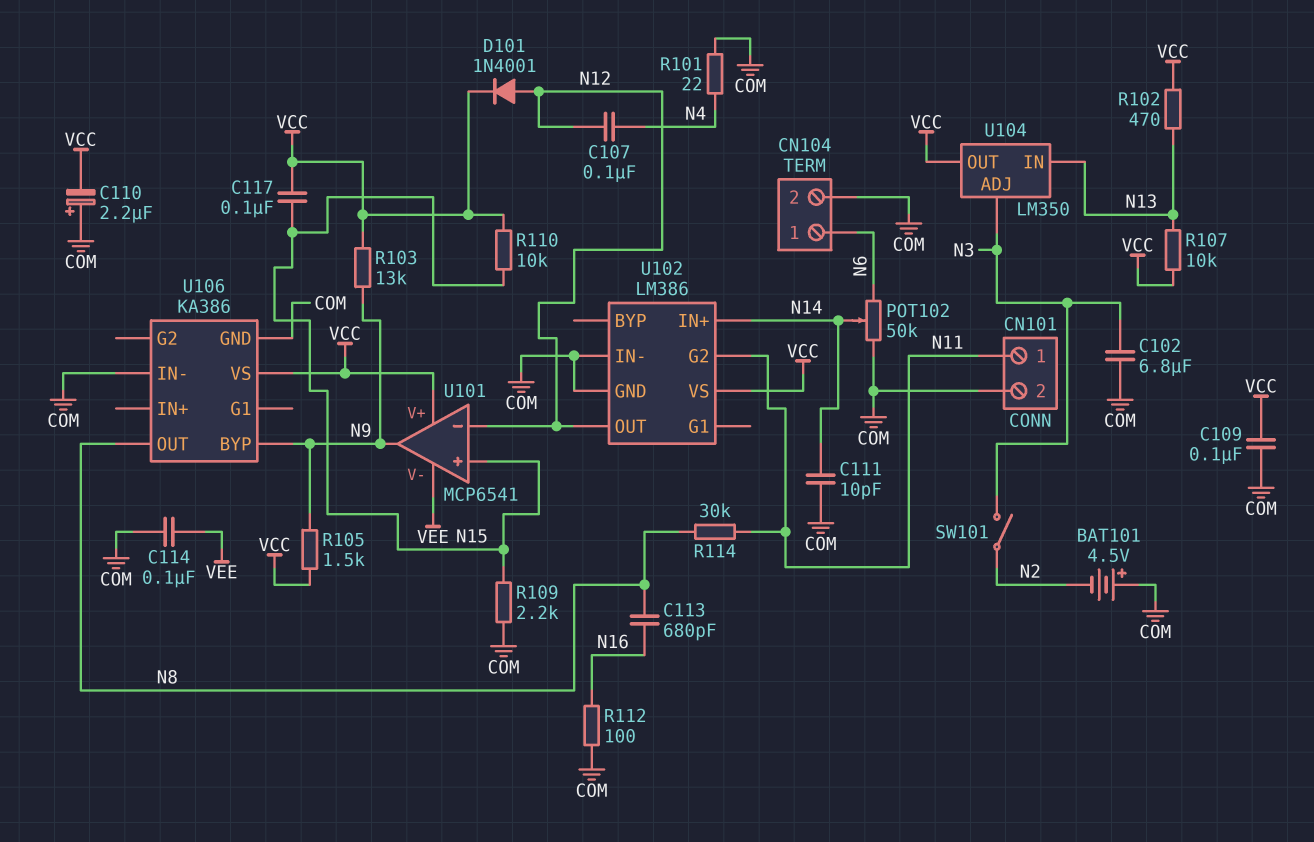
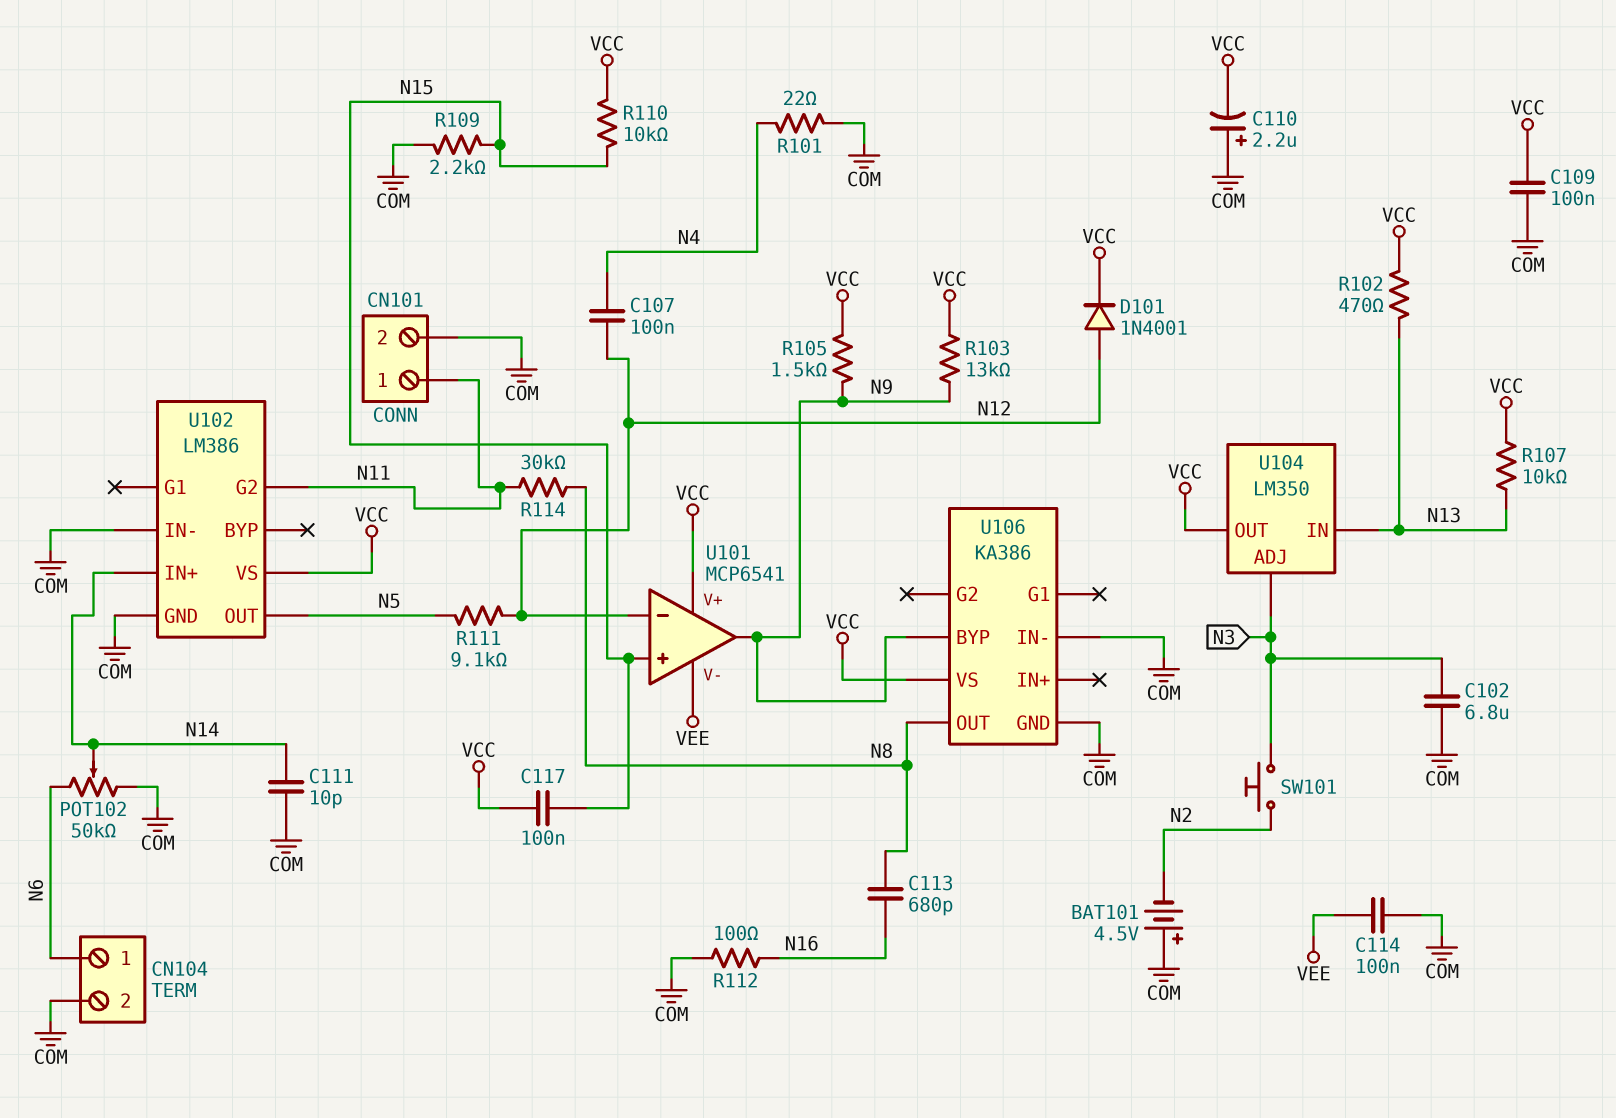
R111: none -> 9.1k (N5, N12)
SW101: switch (N2, N3) -> button (N2, N3)
U102 pin OUT: N12 -> N5

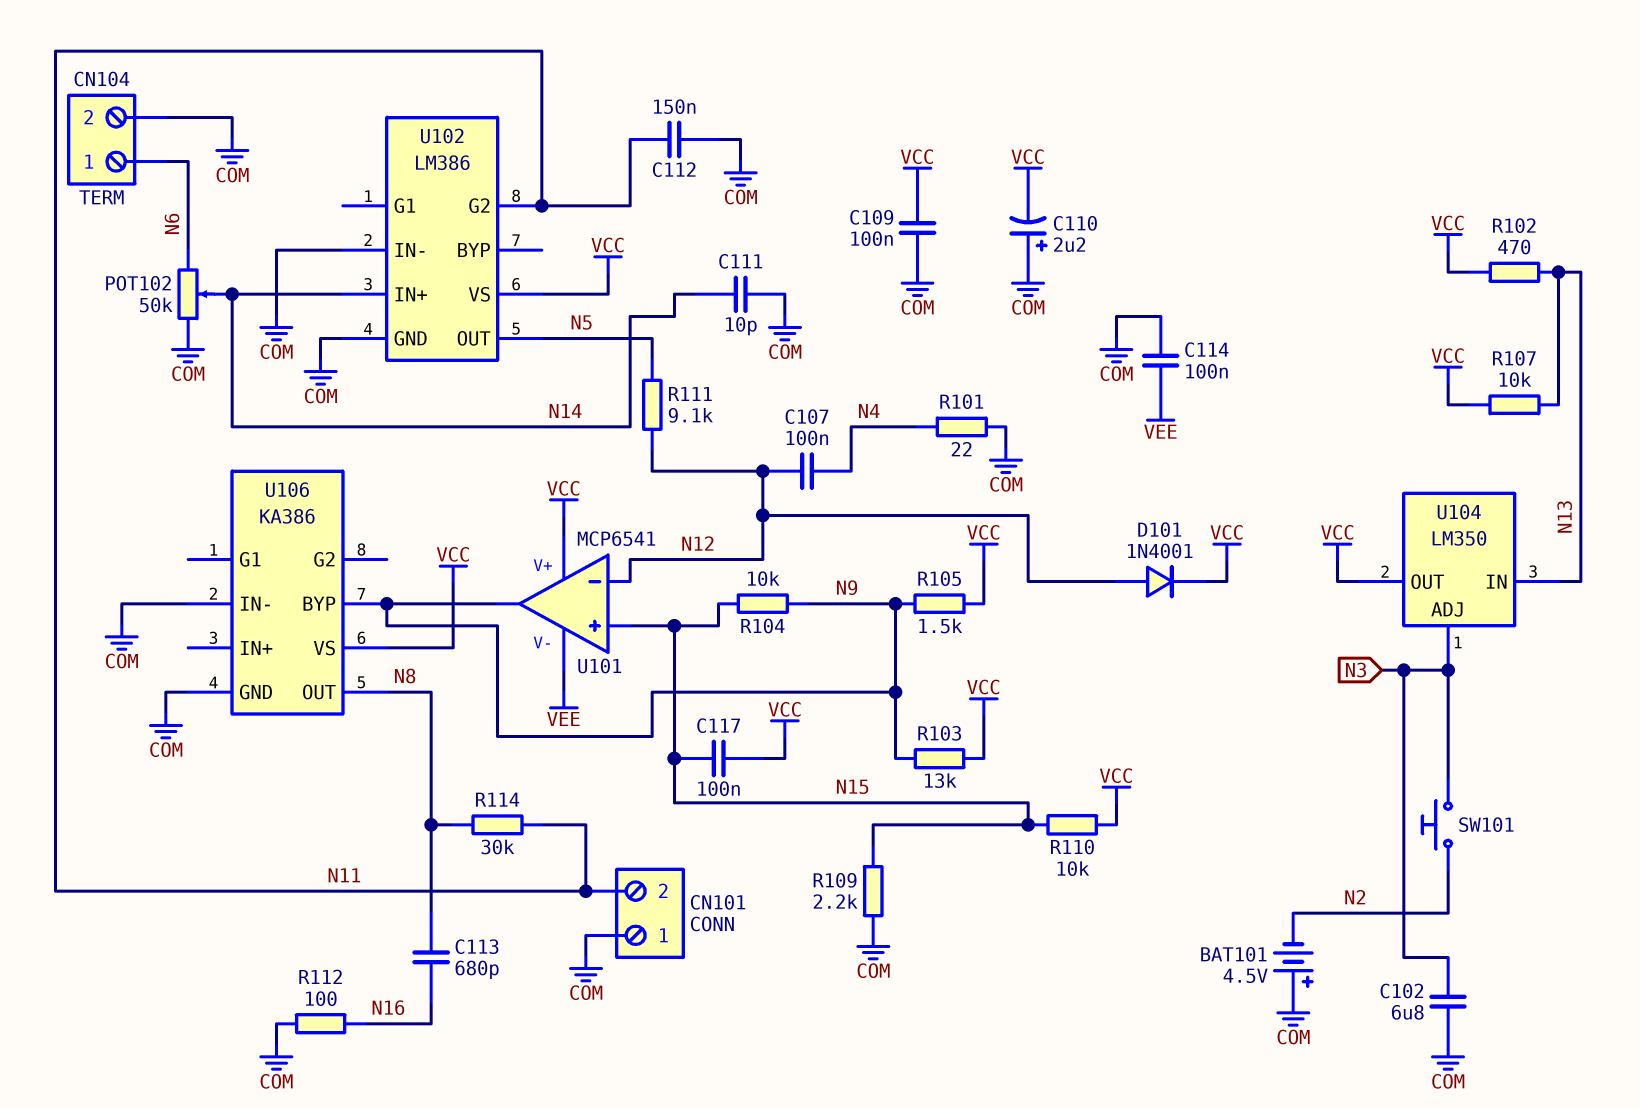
C112: none -> 150nF (COM, N11)
CN101 pin 1: N11 -> COM
CN101 pin 2: COM -> N11
R104: none -> 10k (N9, N15)

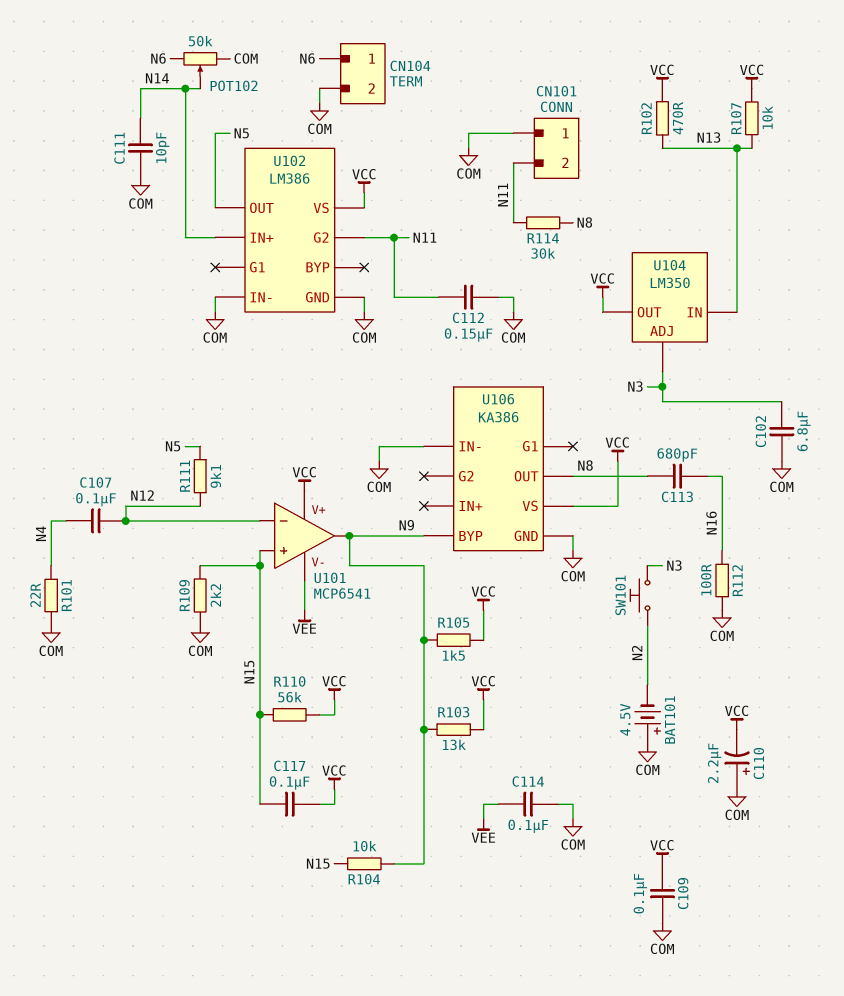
D101: diode 1N4001 (A N12, K VCC) -> none
R110: 10k (N15, VCC) -> 56k (N15, VCC)

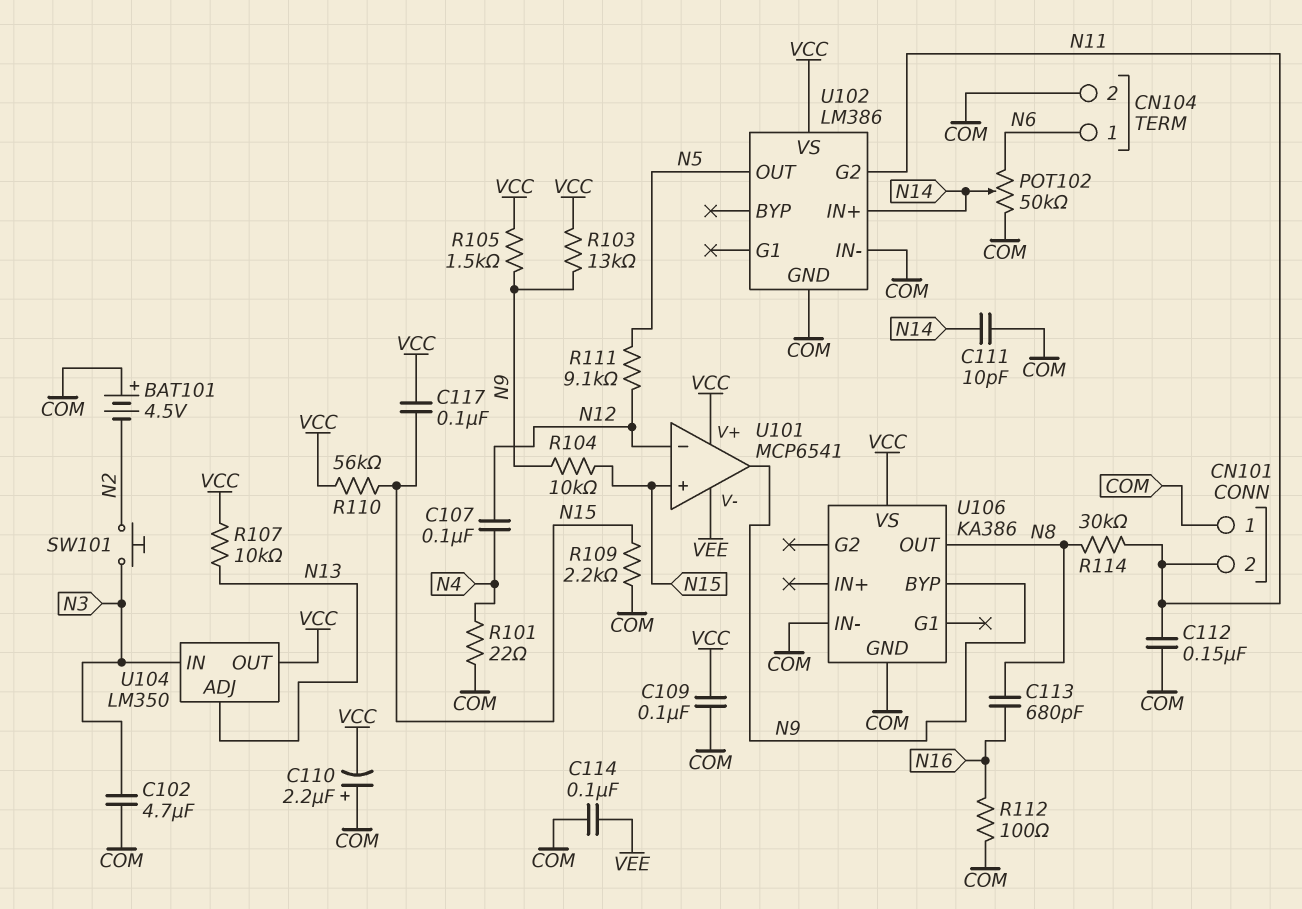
C102: 6.8uF (COM, N3) -> 4.7uF (COM, N3)
R102: 470 (N13, VCC) -> none
U104 pin ADJ: N3 -> N13
U104 pin IN: N13 -> N3

